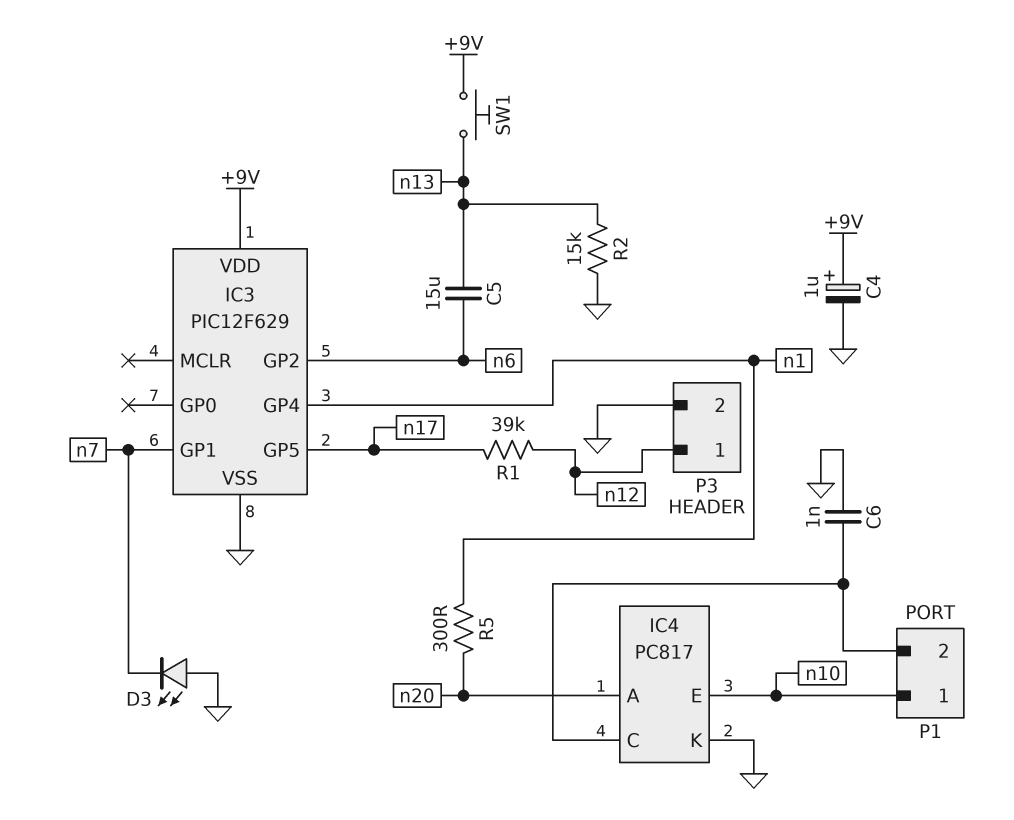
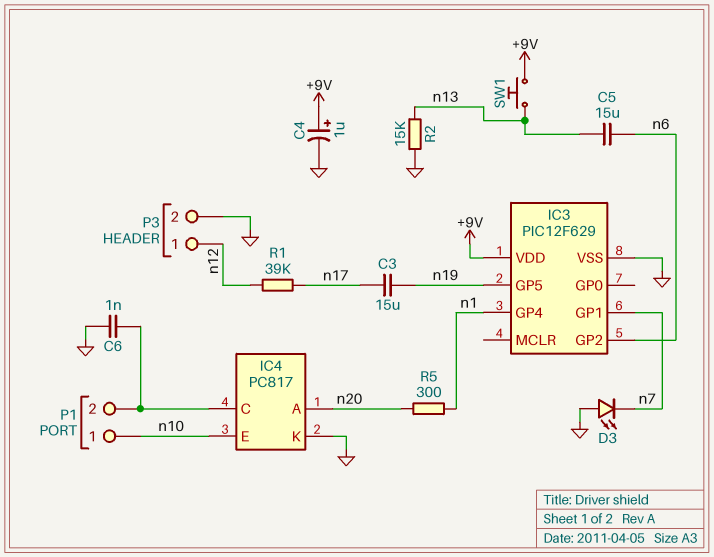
C3: none -> 15uF (n17, n19)
IC3 pin GP5: n17 -> n19

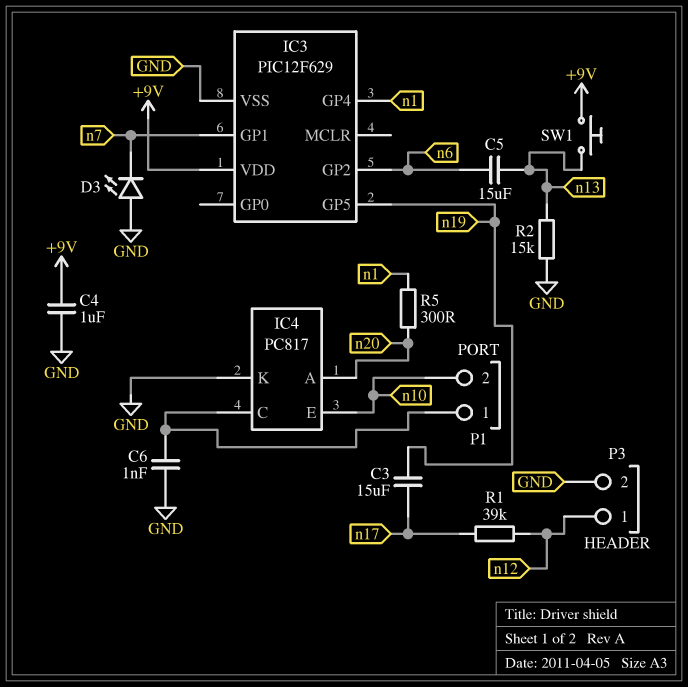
C4: 1uF (plus +9V, minus GND) -> 1uF (+9V, GND)
P1 pin 1: n10 -> IC4/C
P1 pin 2: IC4/C -> n10

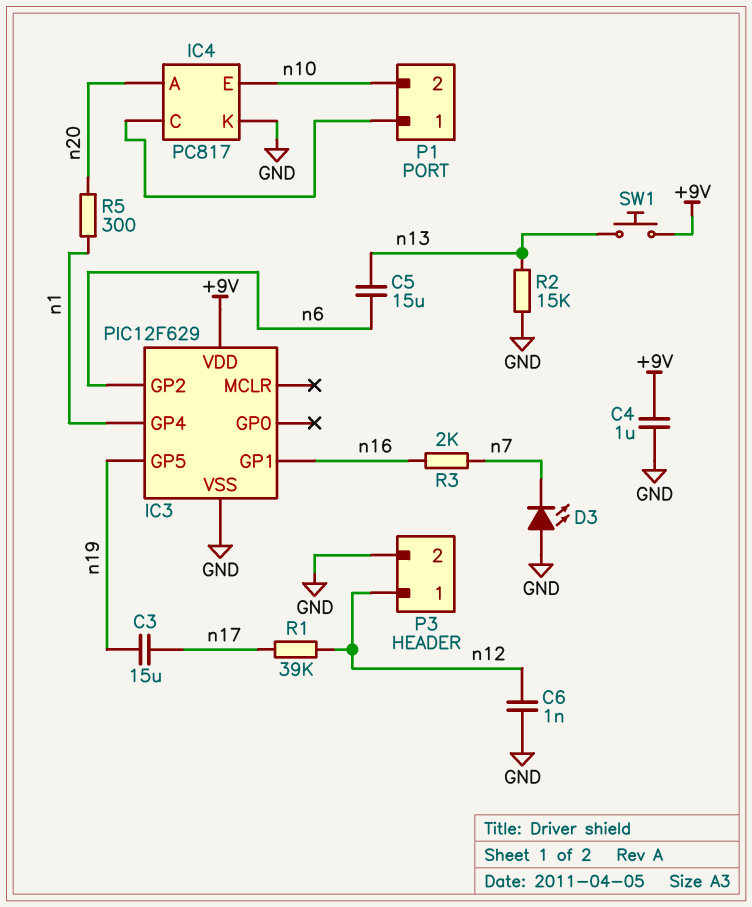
C6: 1nF (GND, IC4/C) -> 1nF (GND, n12)
IC3 pin GP1: n7 -> n16
R3: none -> 2k (n7, n16)

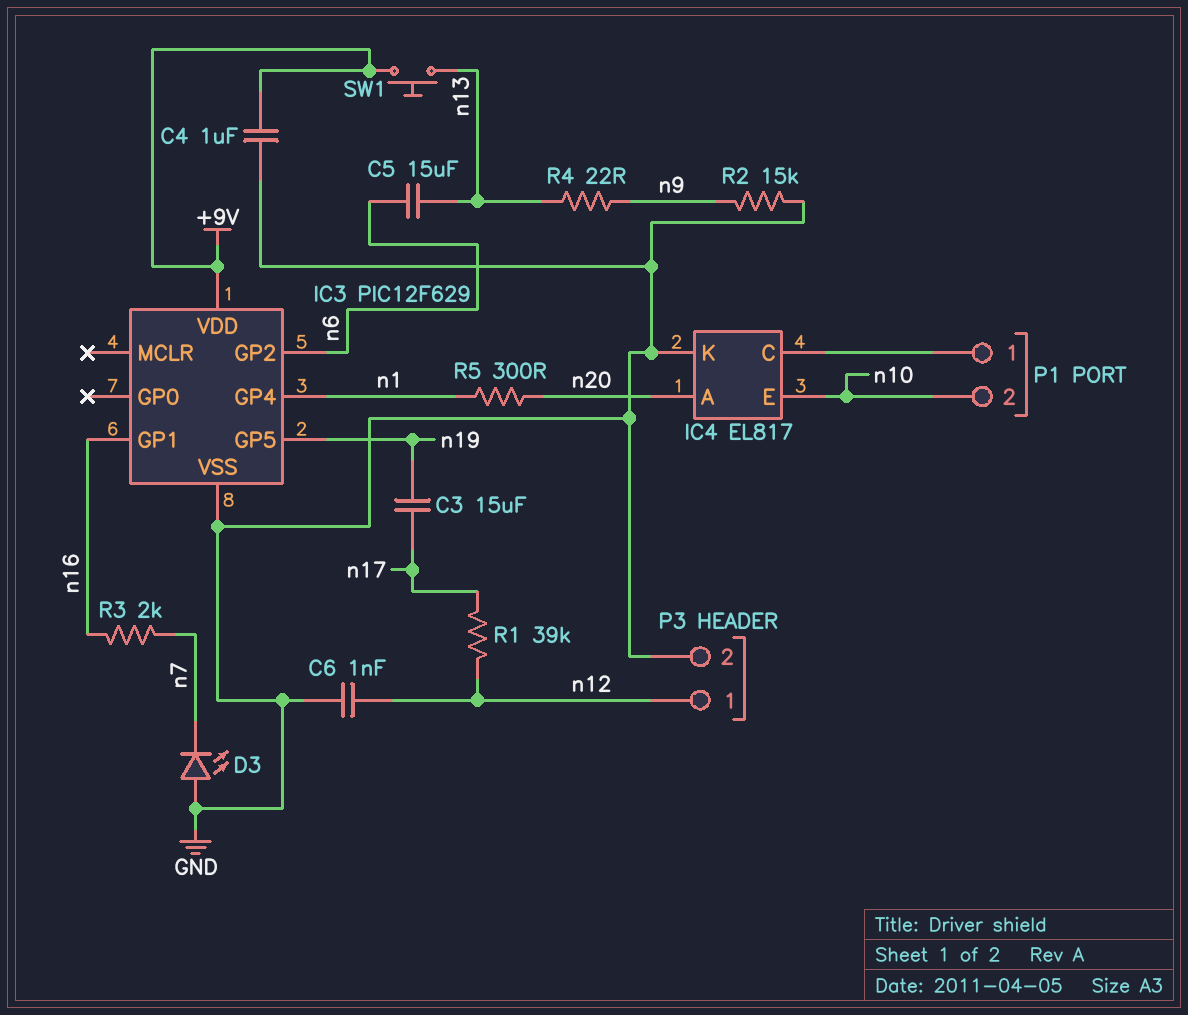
IC4: PC817 -> EL817
R2: 15k (GND, n13) -> 15k (GND, n9)
R4: none -> 22 (n9, n13)

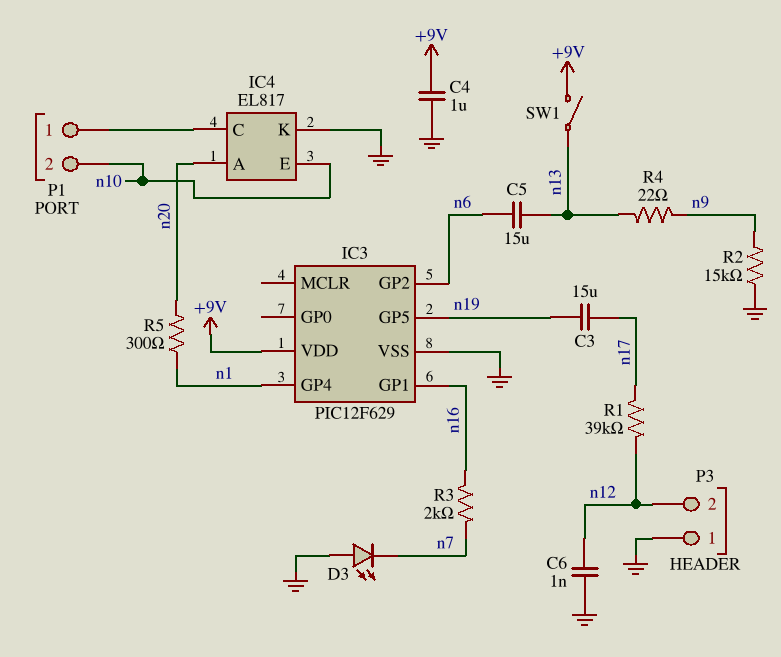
P3 pin 1: n12 -> GND
P3 pin 2: GND -> n12
SW1: button (+9V, n13) -> switch (+9V, n13)

